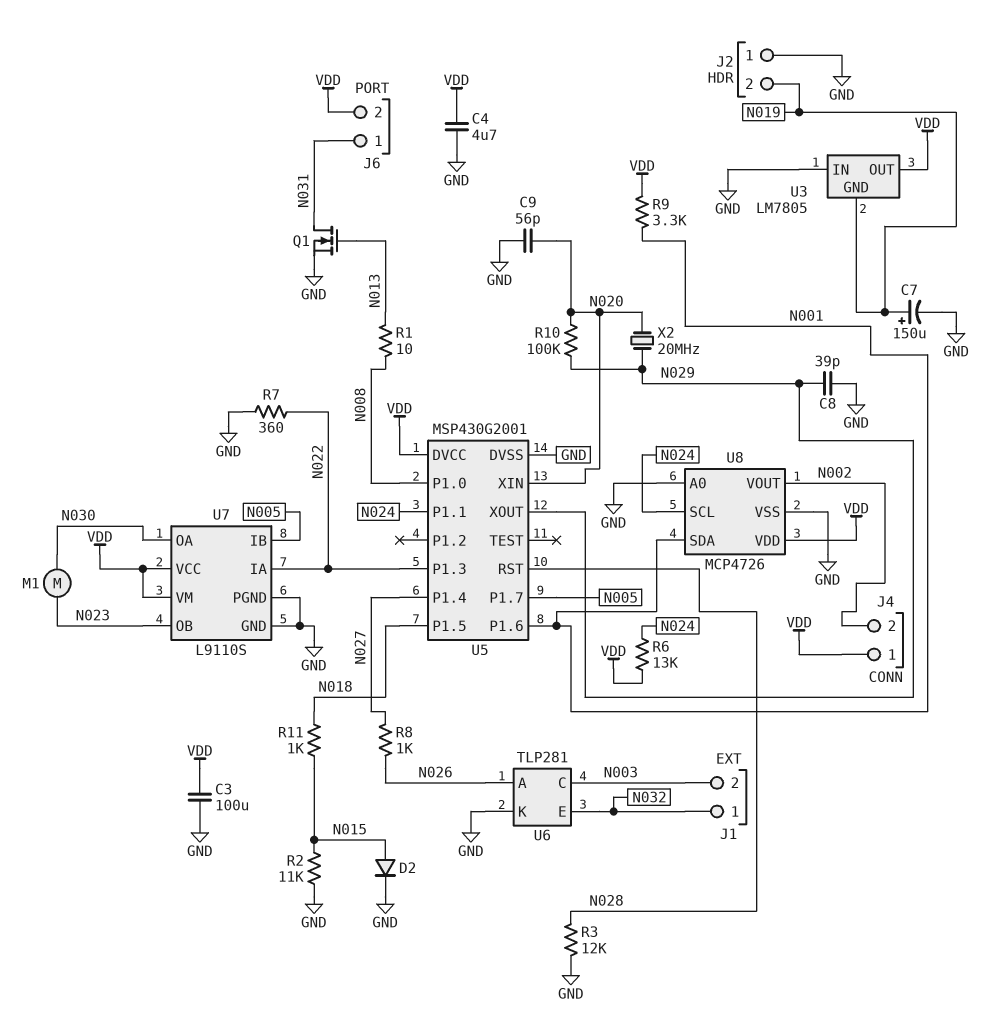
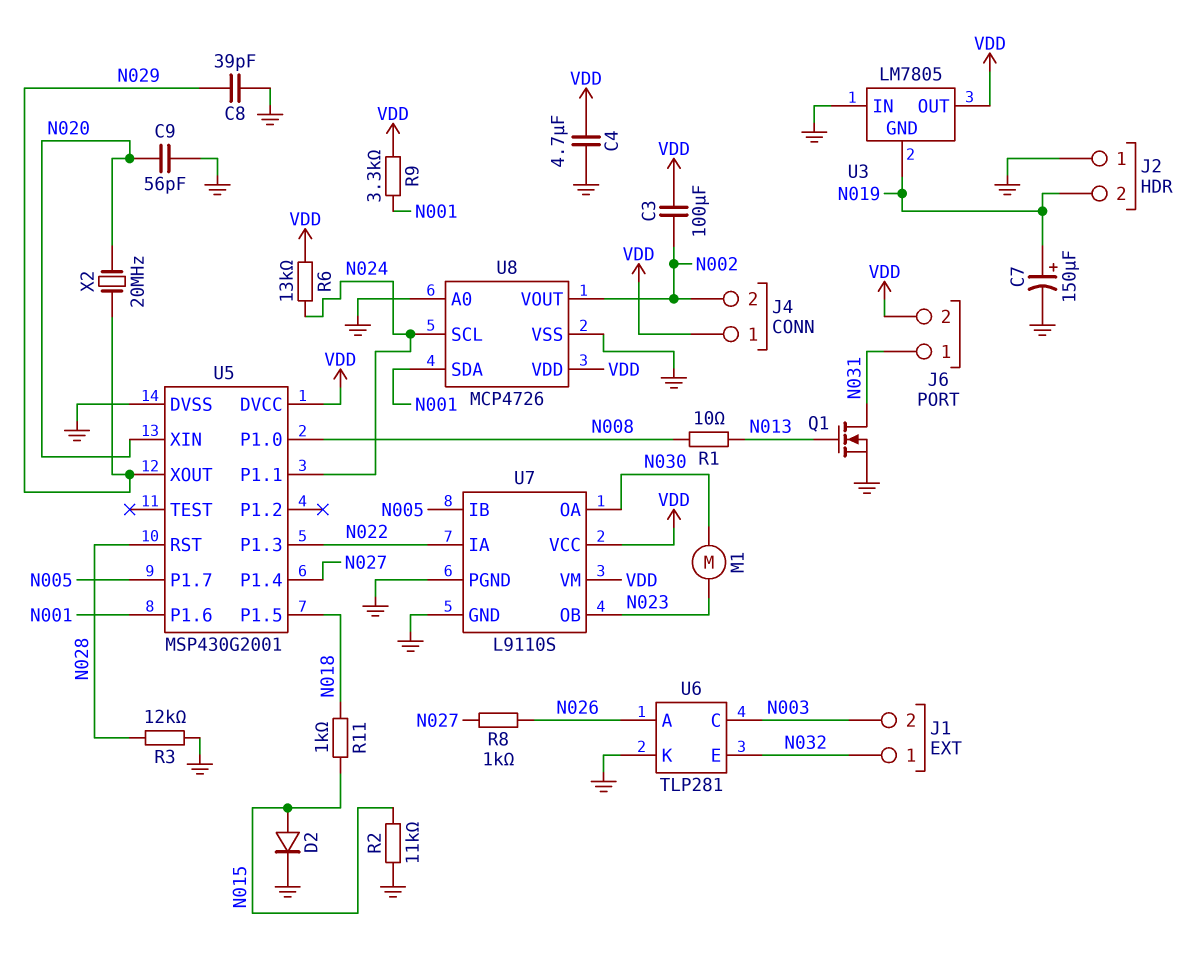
C3: 100uF (GND, VDD) -> 100uF (N002, VDD)
R7: 360 (GND, N022) -> none
R10: 100k (N020, N029) -> none

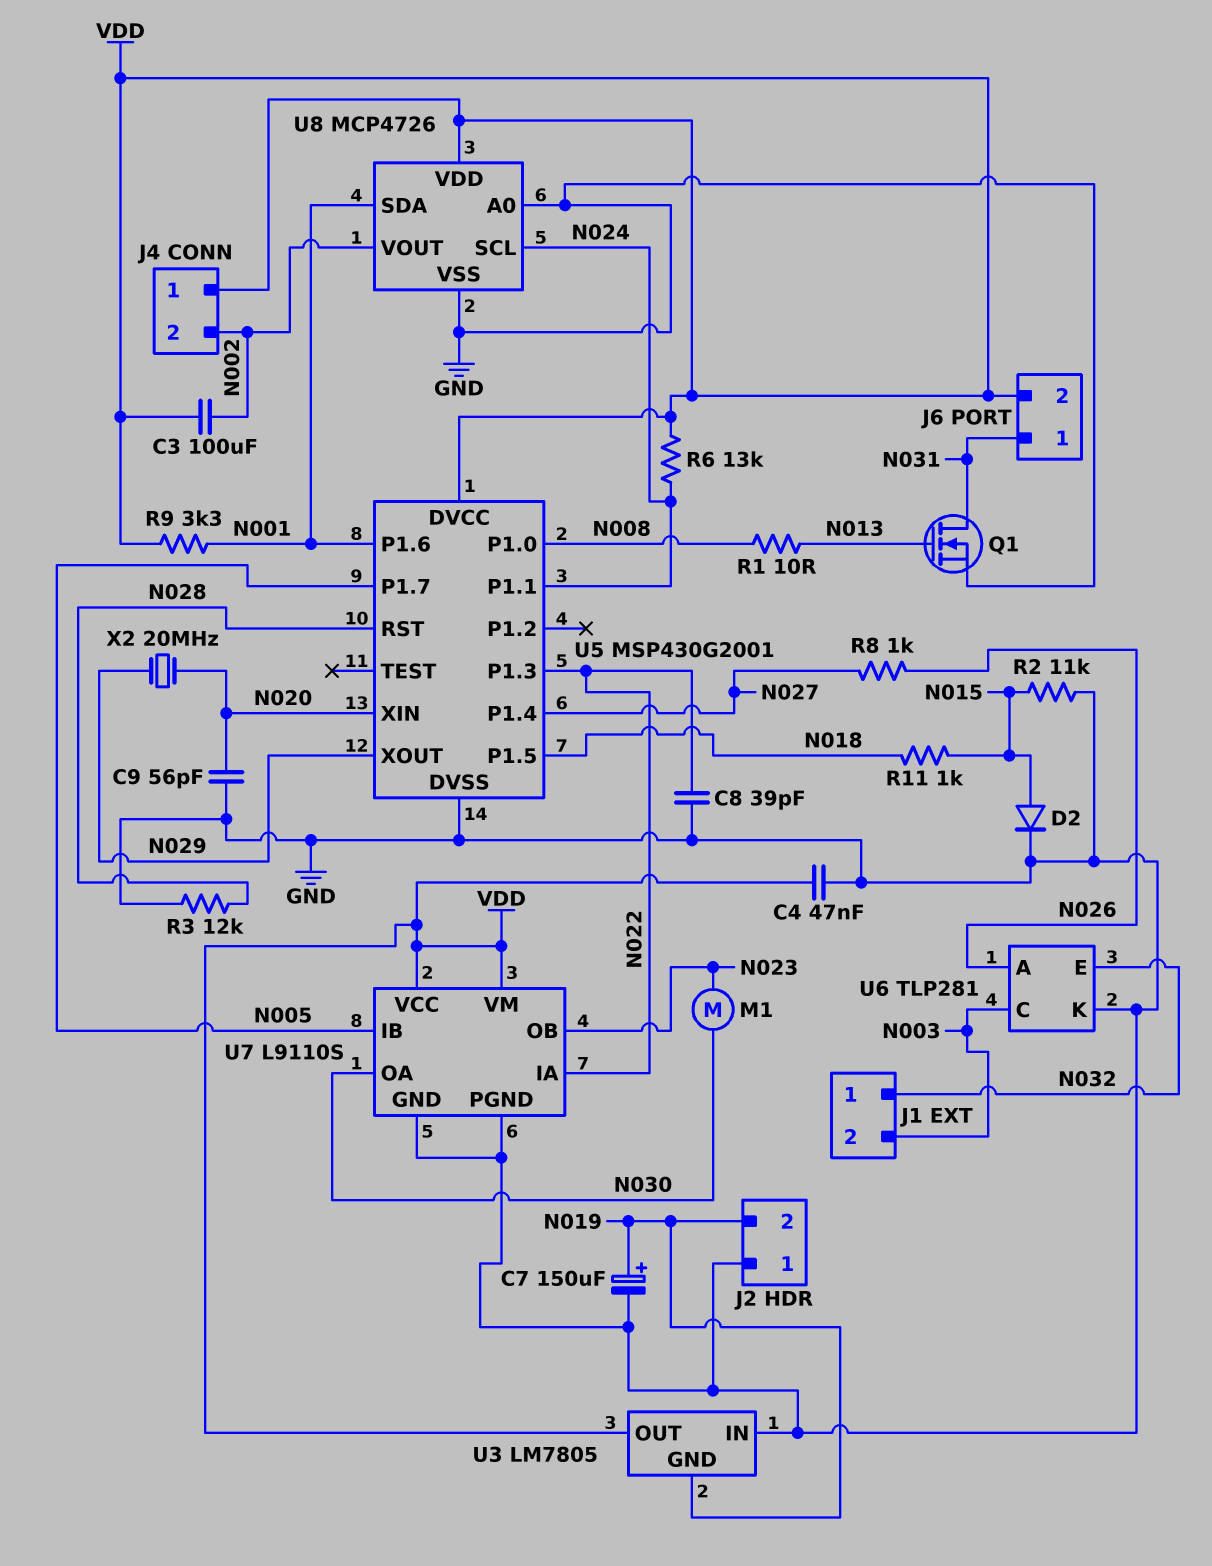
C4: 4.7uF (GND, VDD) -> 47nF (GND, VDD)
C8: 39pF (GND, N029) -> 39pF (GND, N022)

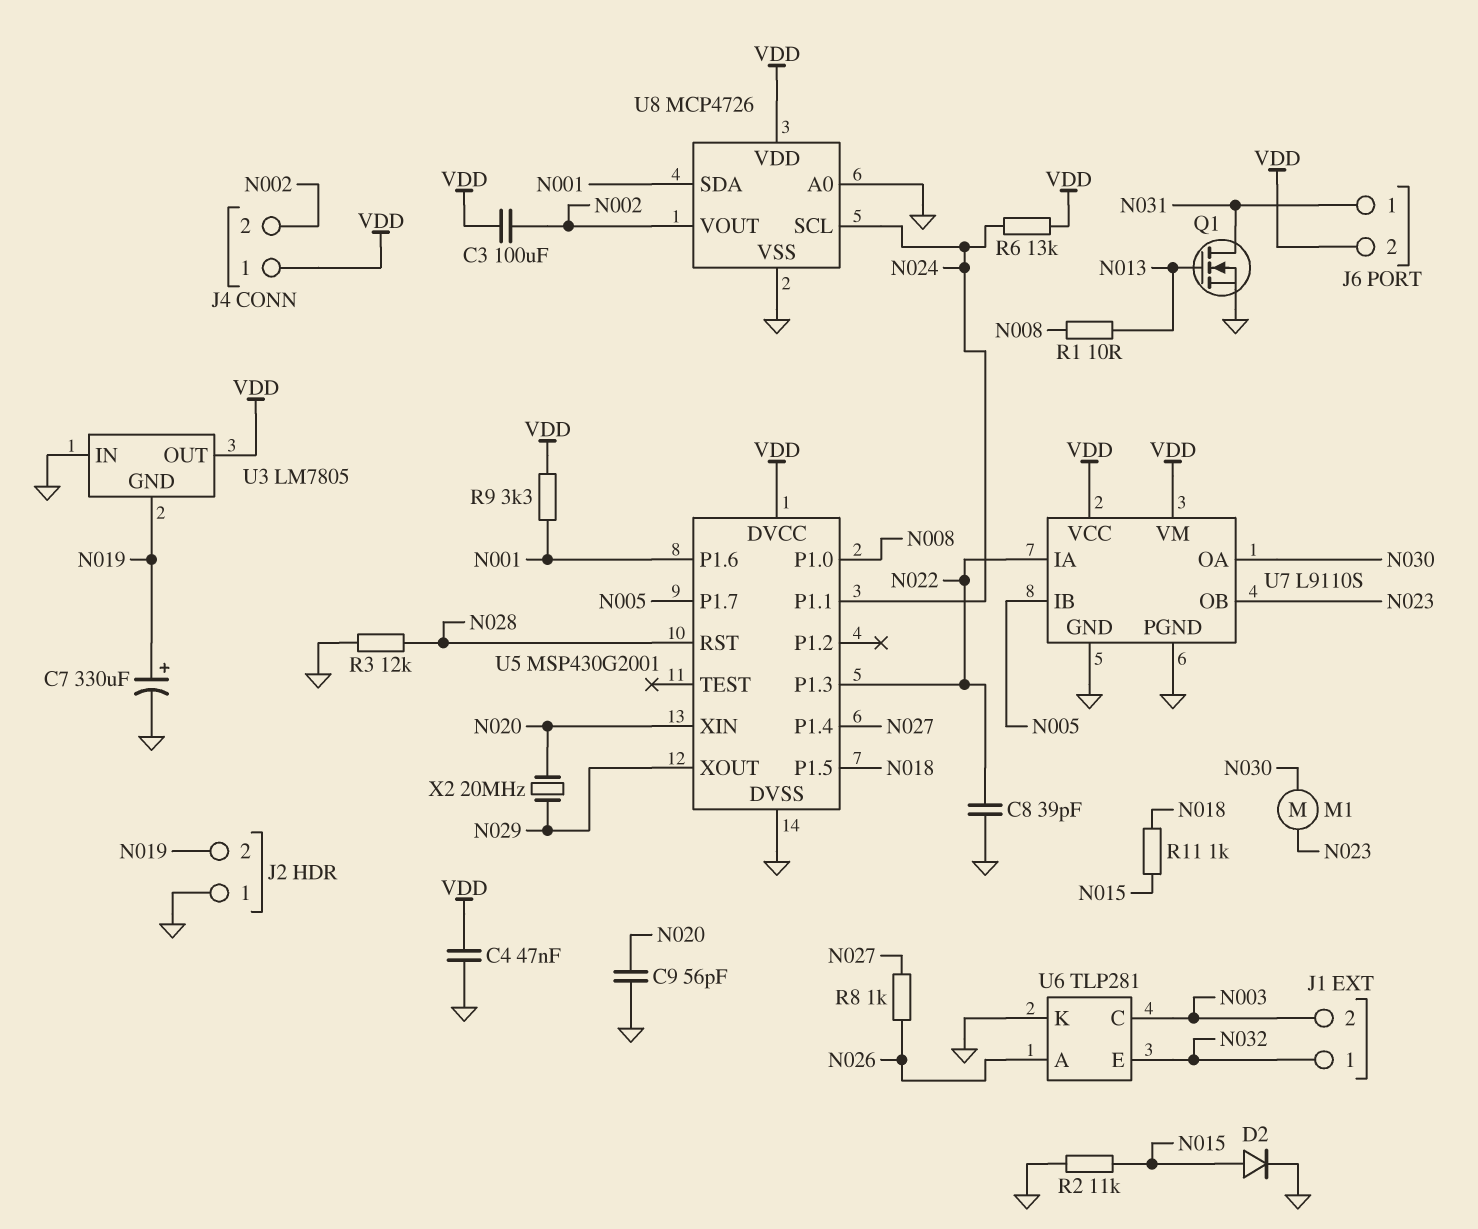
C7: 150uF (plus N019, minus GND) -> 330uF (plus N019, minus GND)

